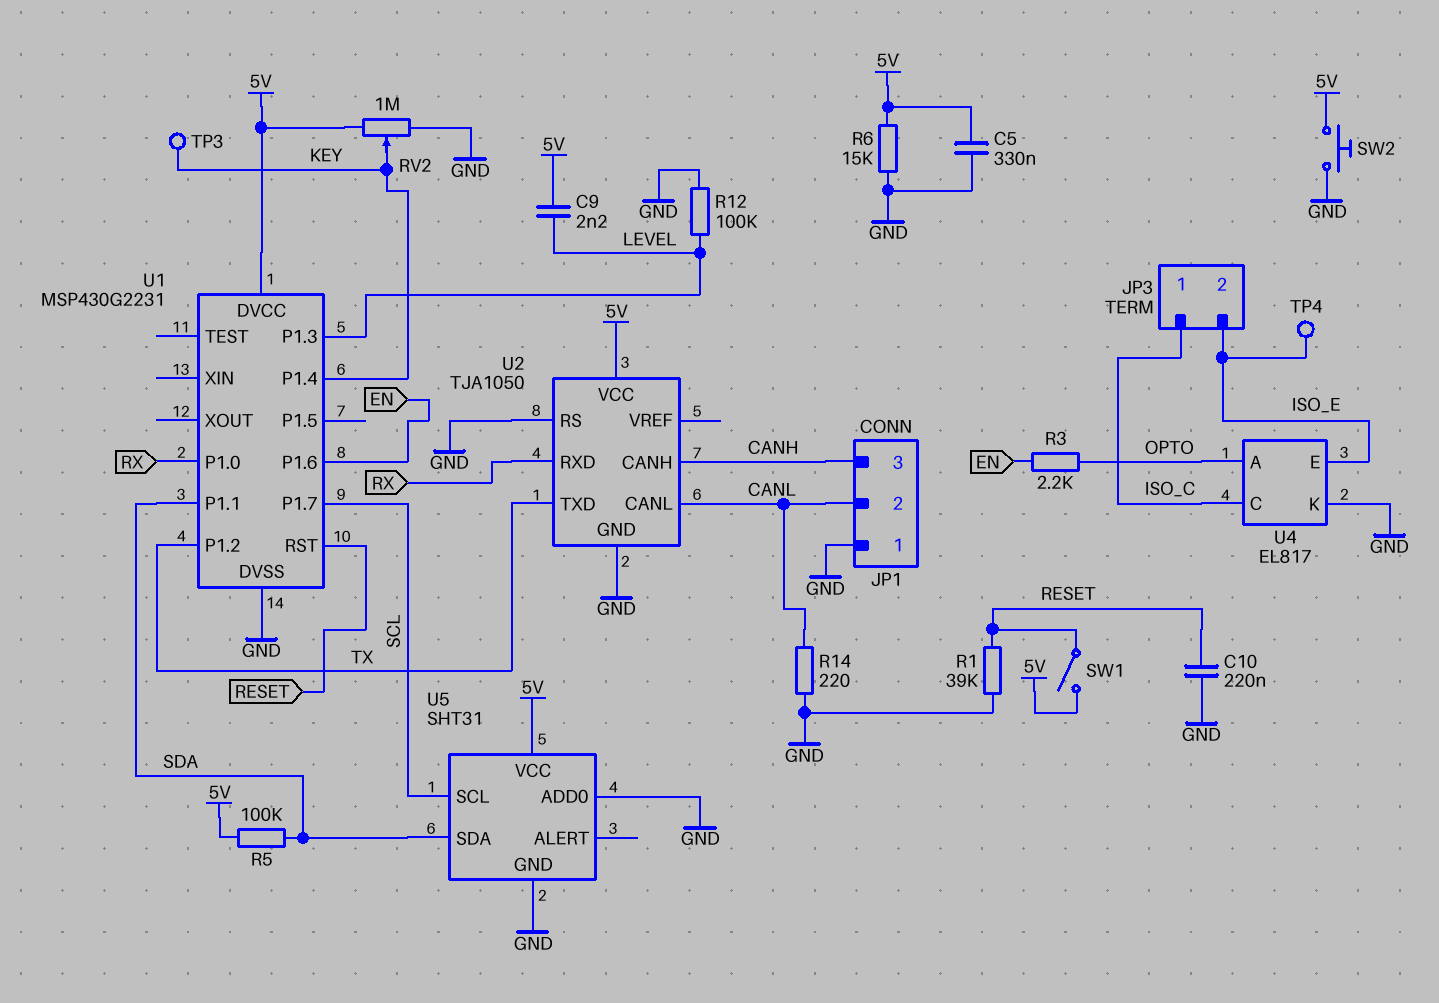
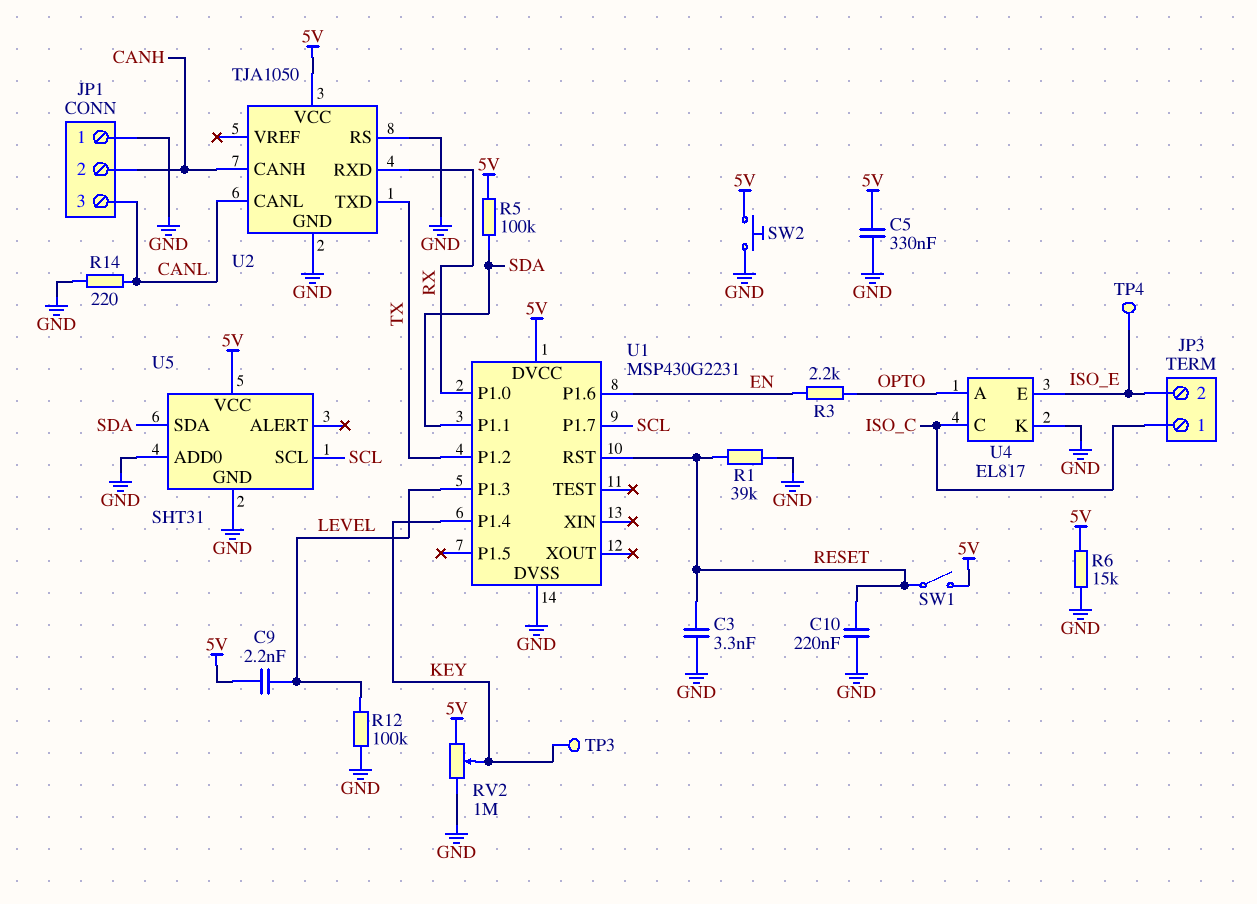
C3: none -> 3.3nF (GND, RESET)
JP1 pin 2: CANL -> CANH
JP1 pin 3: CANH -> CANL

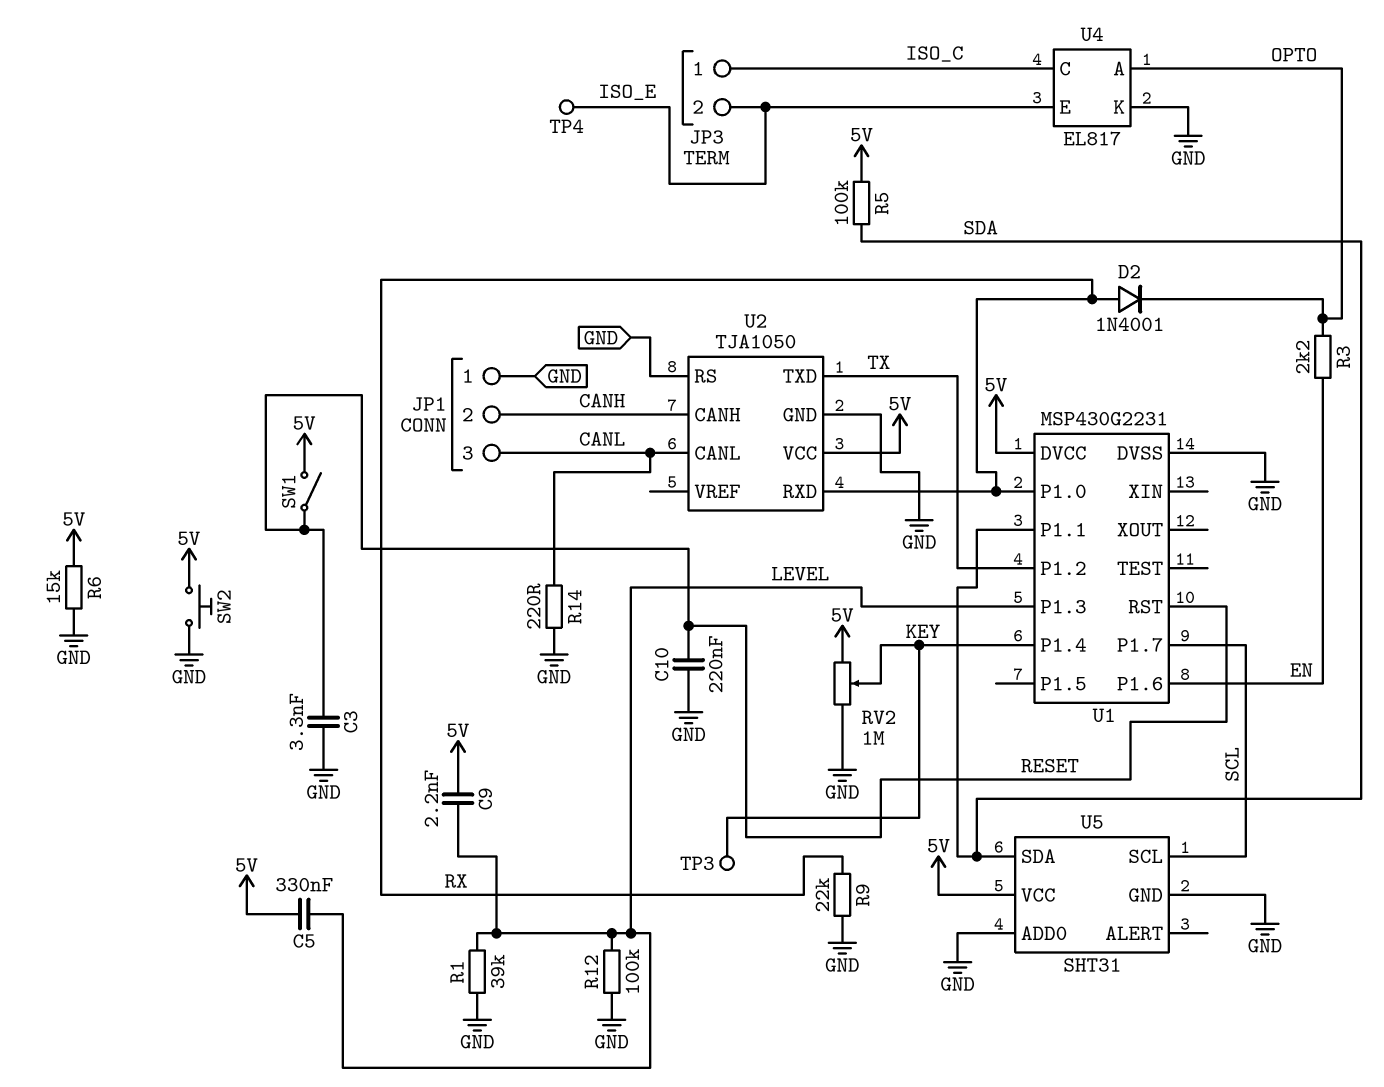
C5: 330nF (5V, GND) -> 330nF (5V, LEVEL)
D2: none -> diode 1N4001 (A RX, K OPTO)
R1: 39k (GND, RESET) -> 39k (GND, LEVEL)
R9: none -> 22k (GND, RX)

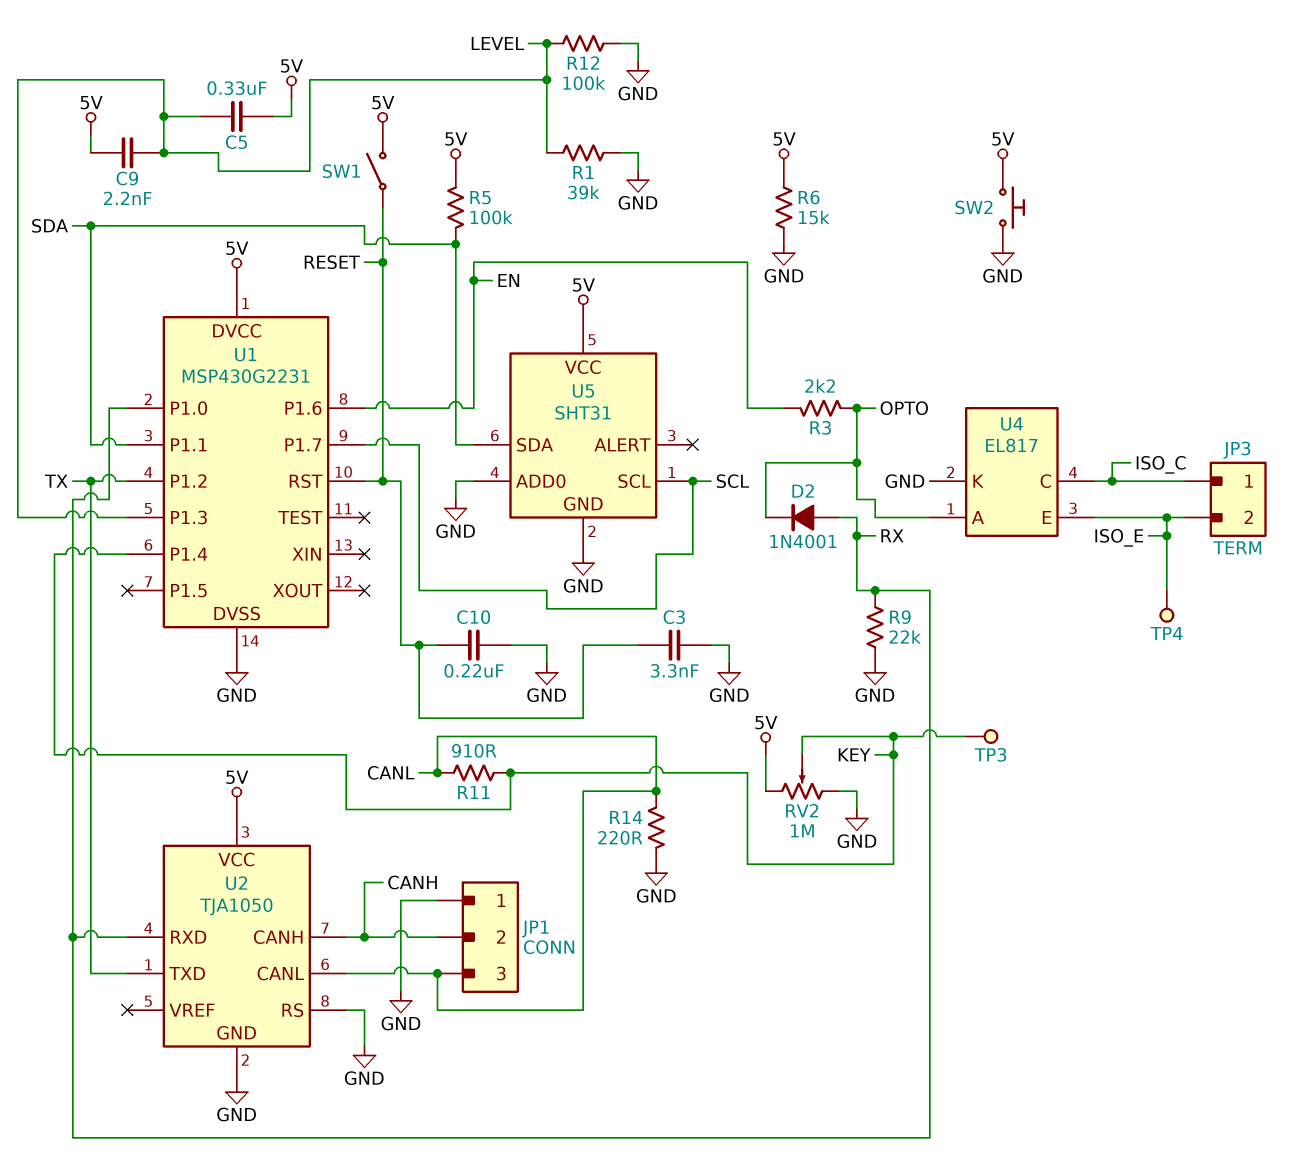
R11: none -> 910 (CANL, KEY)

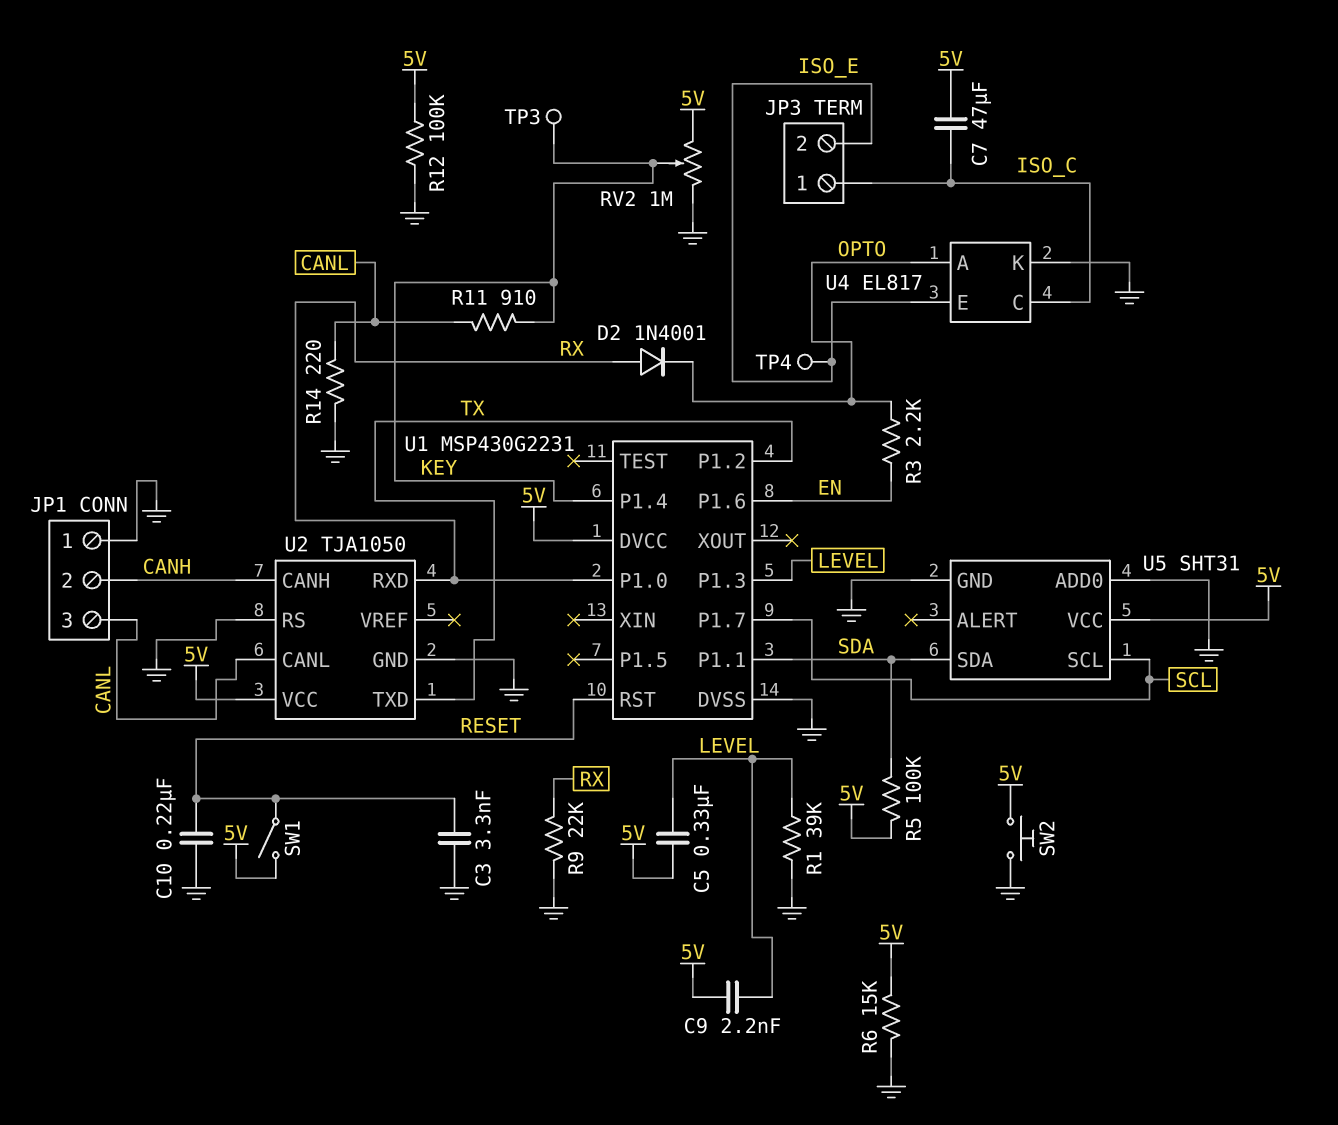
C7: none -> 47uF (5V, ISO_C)
R12: 100k (GND, LEVEL) -> 100k (5V, GND)

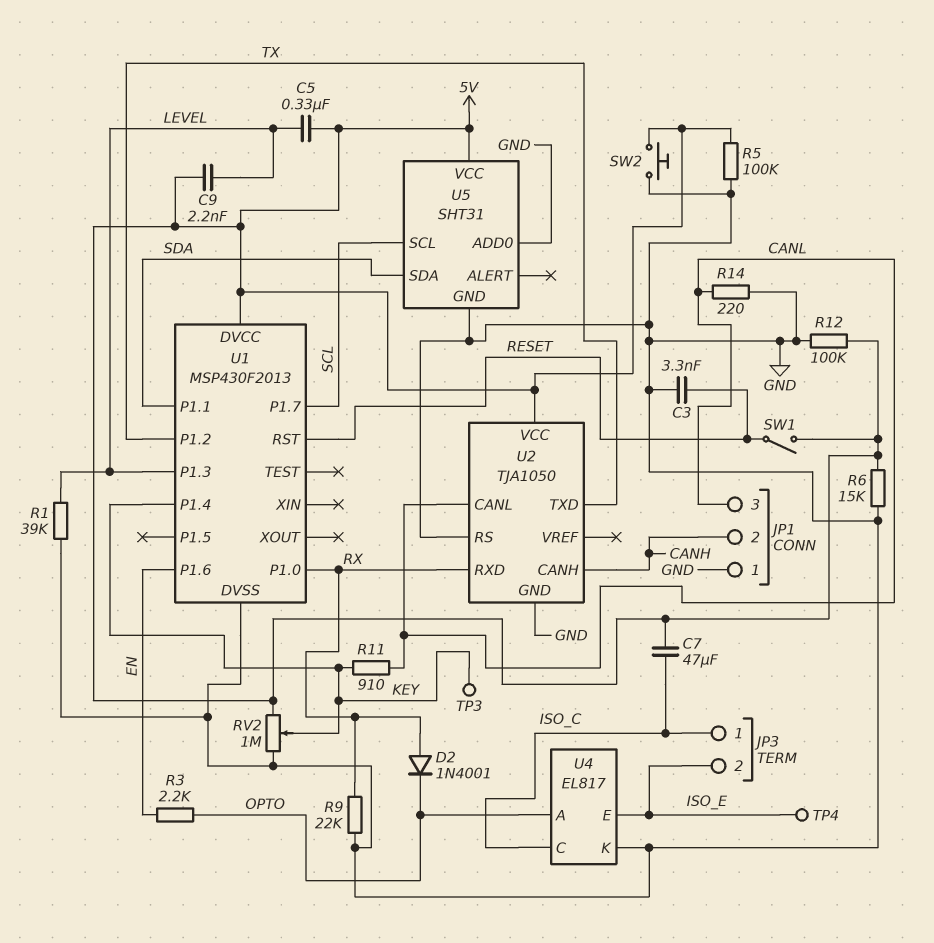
C10: 220nF (GND, RESET) -> none
R5: 100k (5V, SDA) -> 100k (5V, GND)
U1: MSP430G2231 -> MSP430F2013

